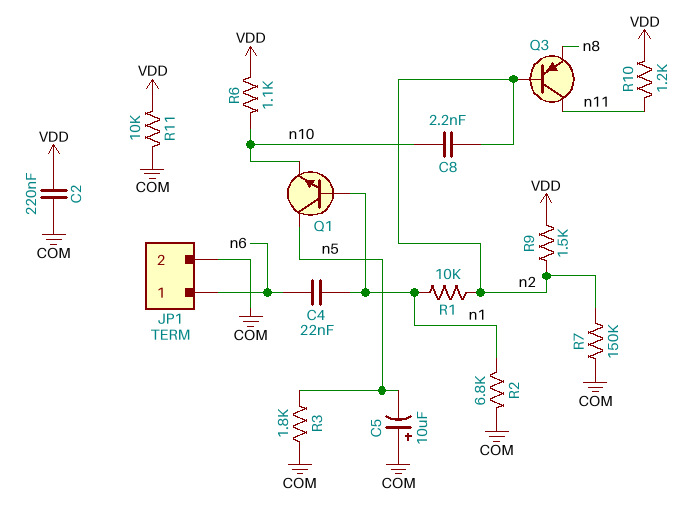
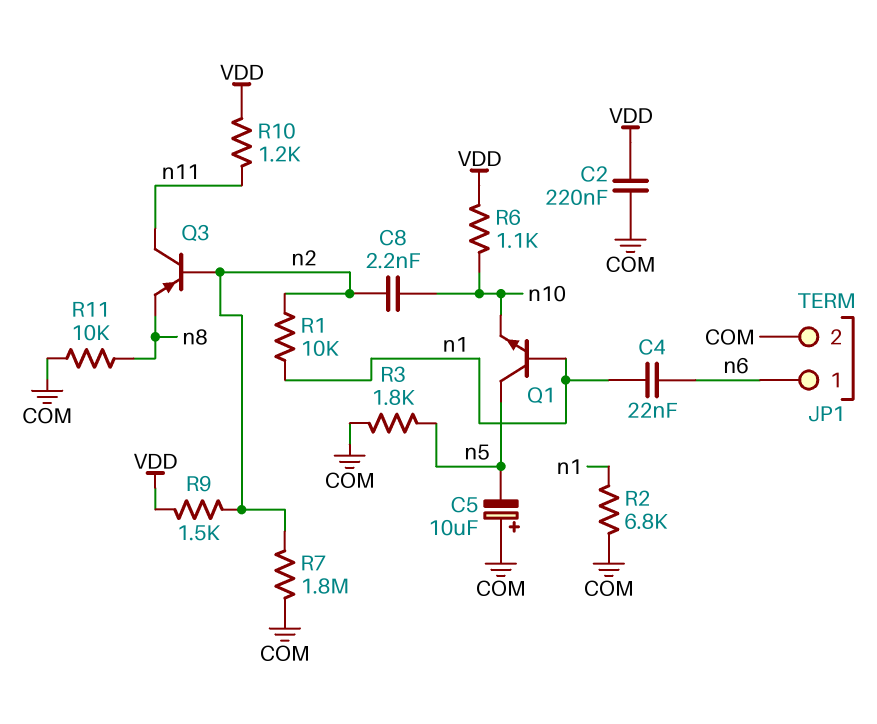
R7: 150k (COM, n2) -> 1.8M (COM, n2)
R11: 10k (COM, VDD) -> 10k (COM, n8)

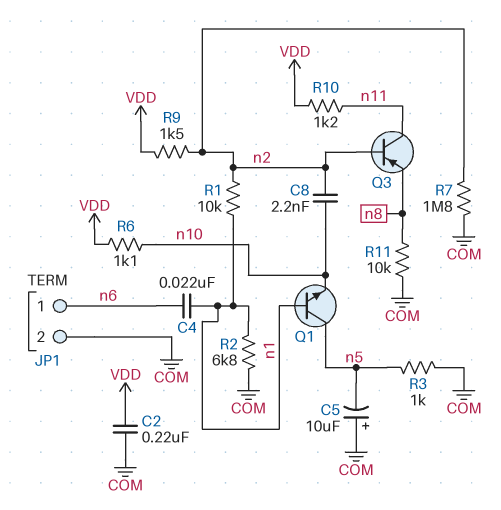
R3: 1.8k (COM, n5) -> 1k (COM, n5)

